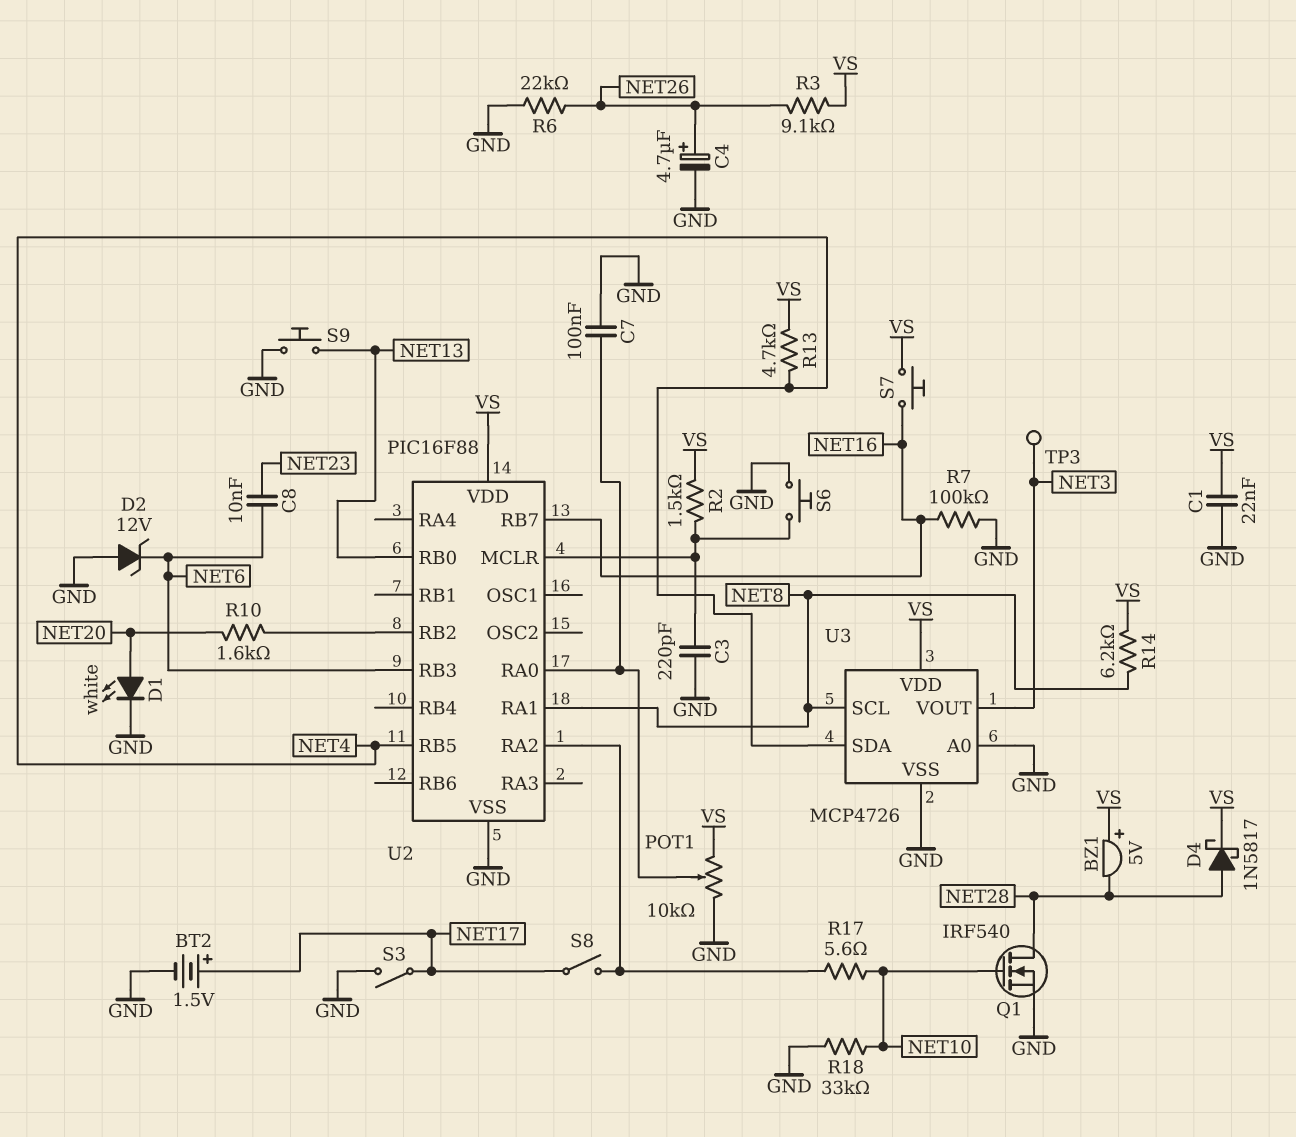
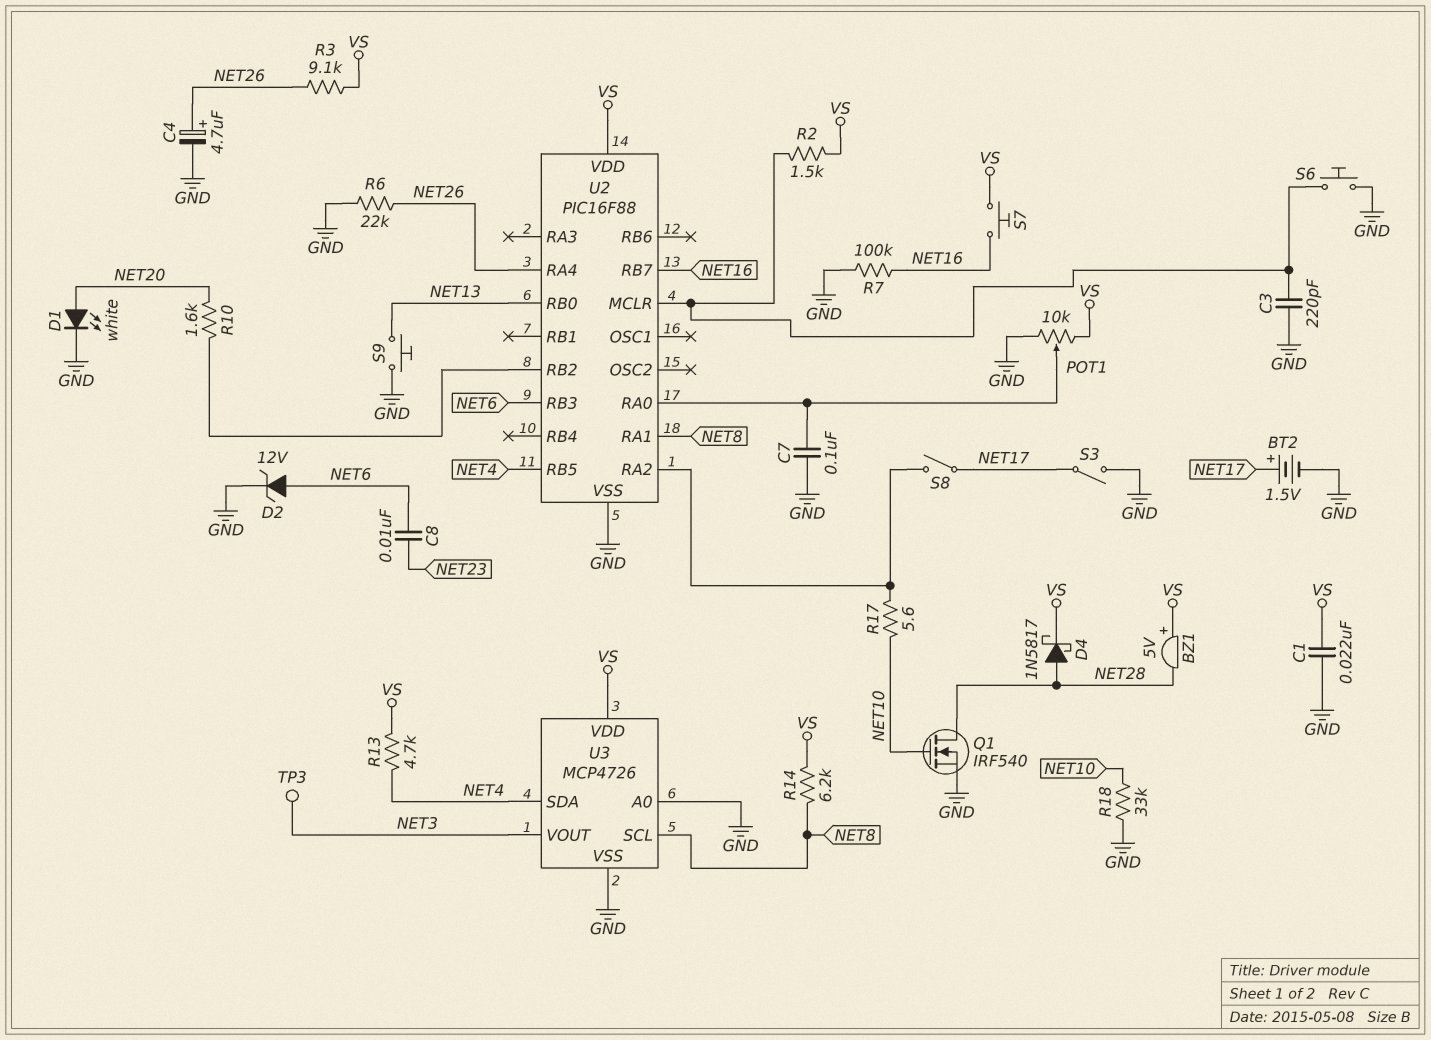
D2: zener 12V (A GND, K NET6) -> zener 12V (A NET6, K GND)
U2 pin RA4: none -> NET26

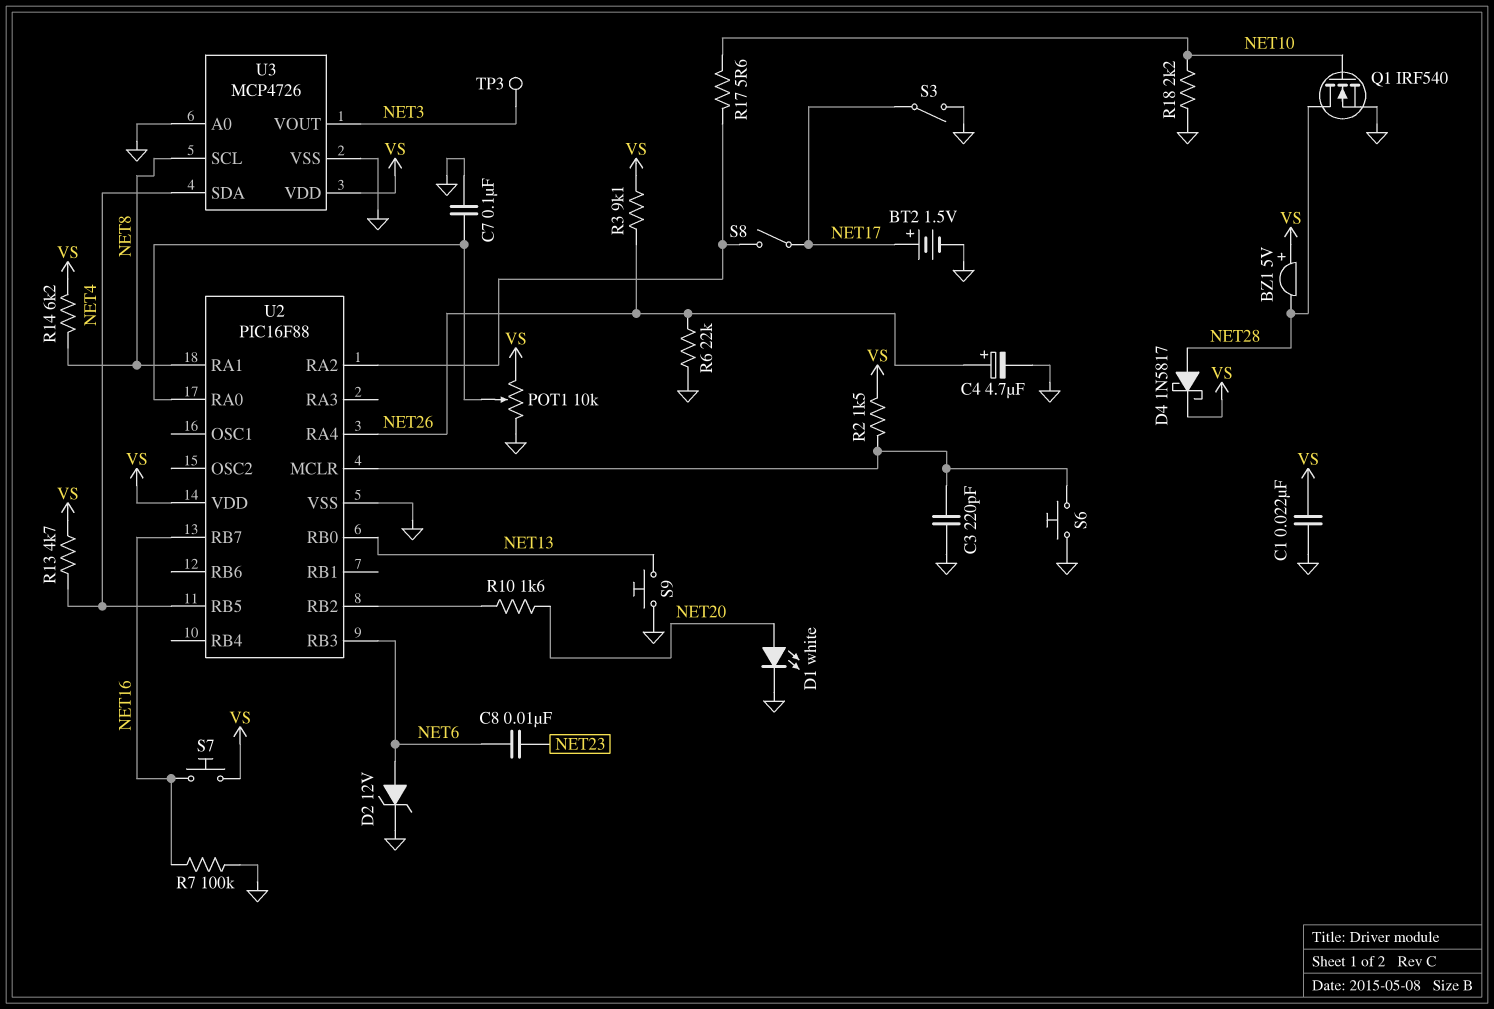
R18: 33k (GND, NET10) -> 2.2k (GND, NET10)

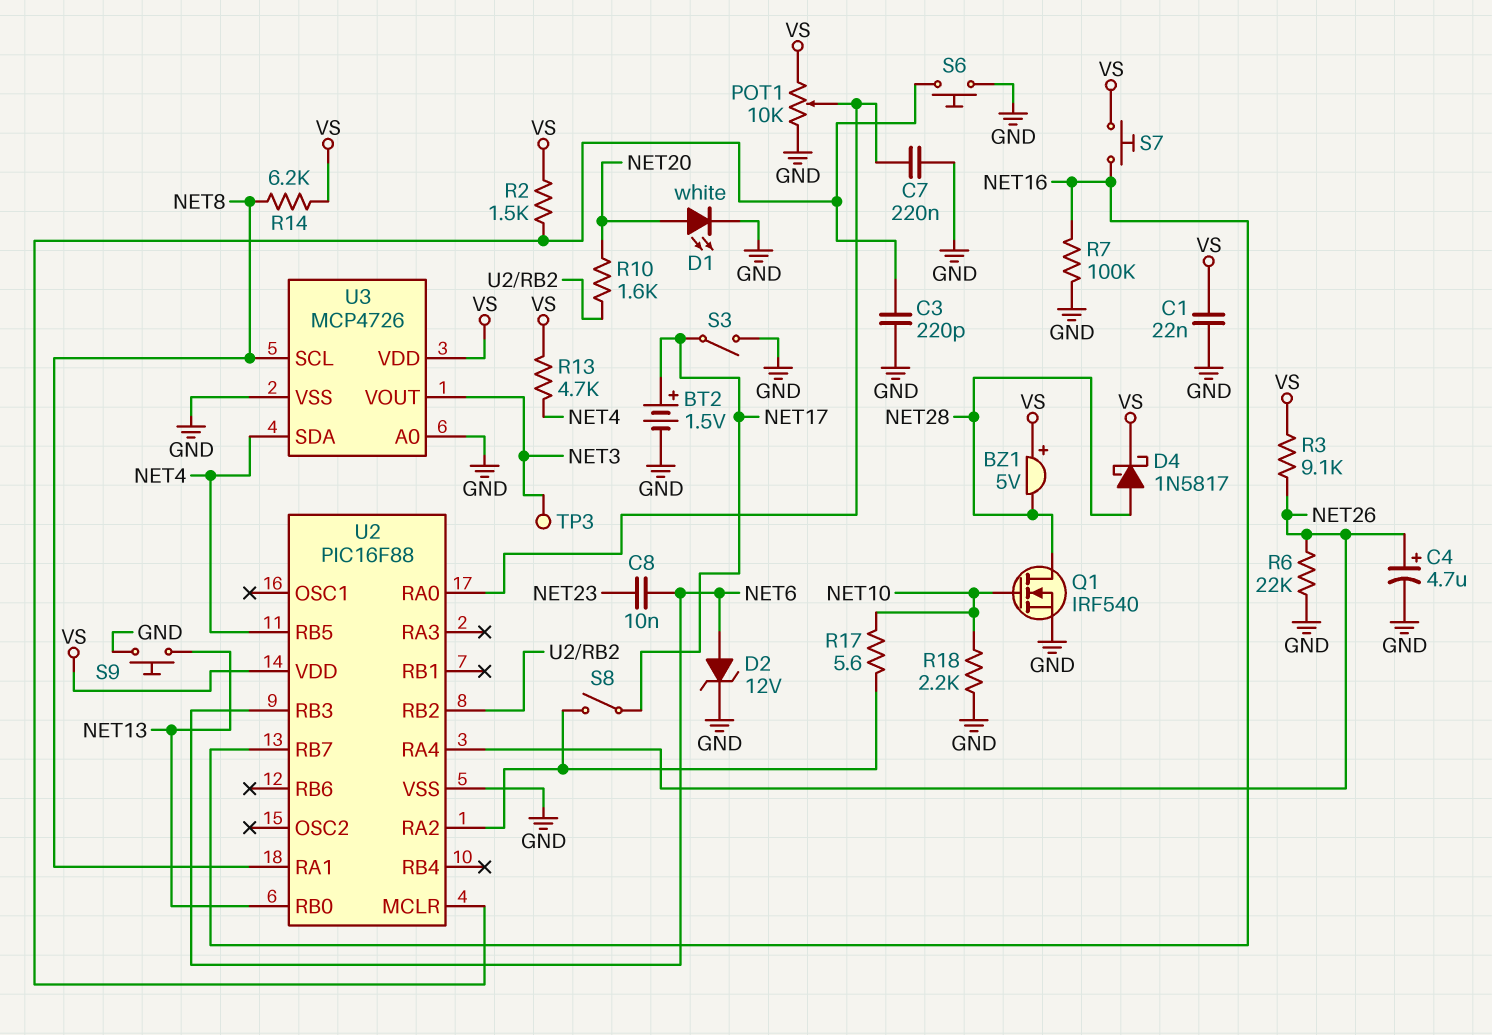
C7: 100nF (GND, U2/RA0) -> 220nF (GND, U2/RA0)

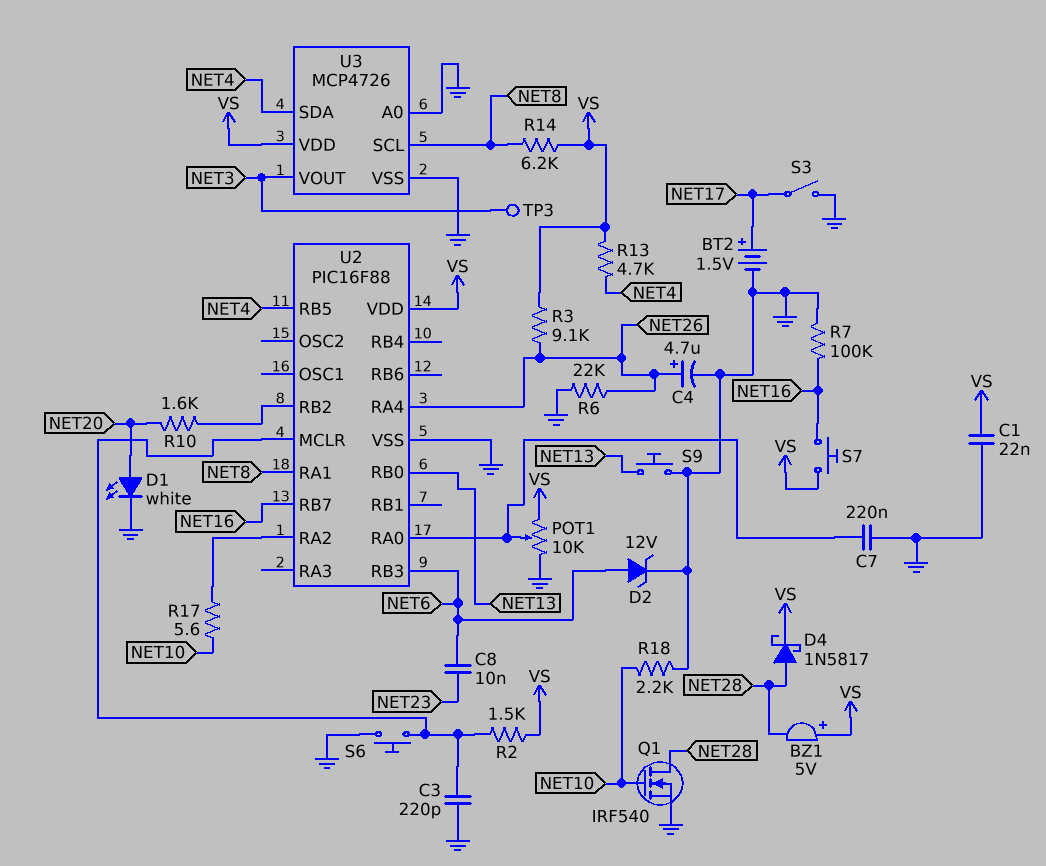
S8: switch (NET17, U2/RA2) -> none

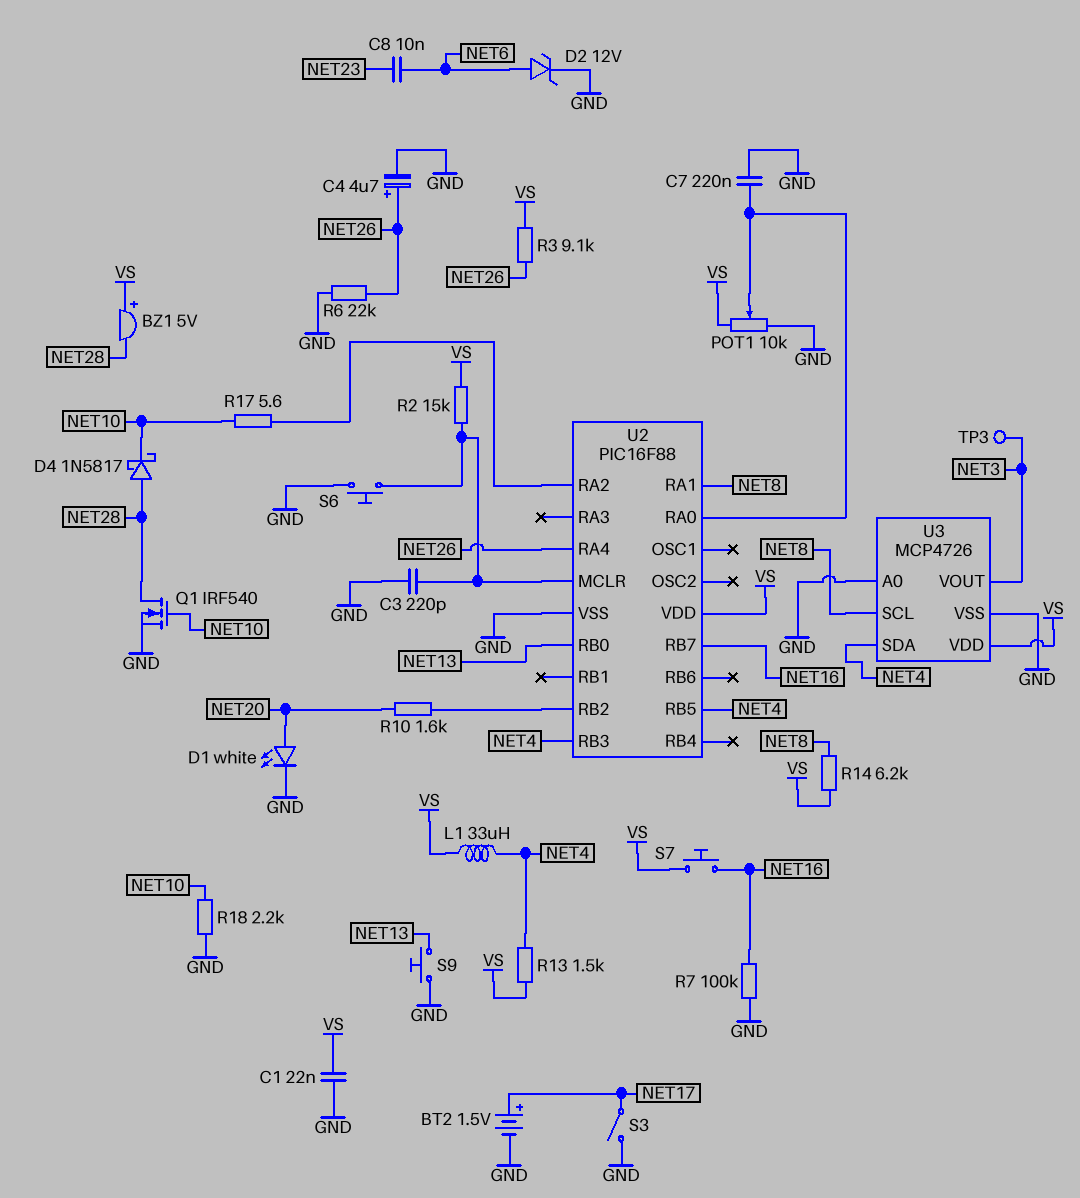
D4: schottky 1N5817 (A NET28, K VS) -> schottky 1N5817 (A NET28, K NET10)
L1: none -> 33uH (NET4, VS)
R2: 1.5k (U2/MCLR, VS) -> 15k (U2/MCLR, VS)
R13: 4.7k (NET4, VS) -> 1.5k (NET4, VS)
U2 pin RB3: NET6 -> NET4

